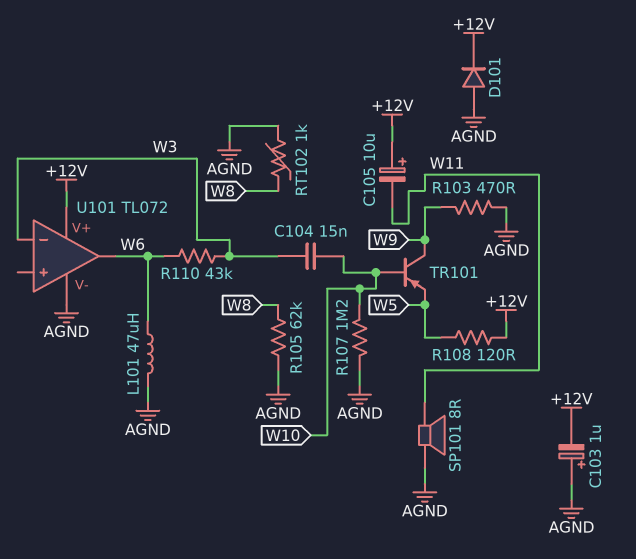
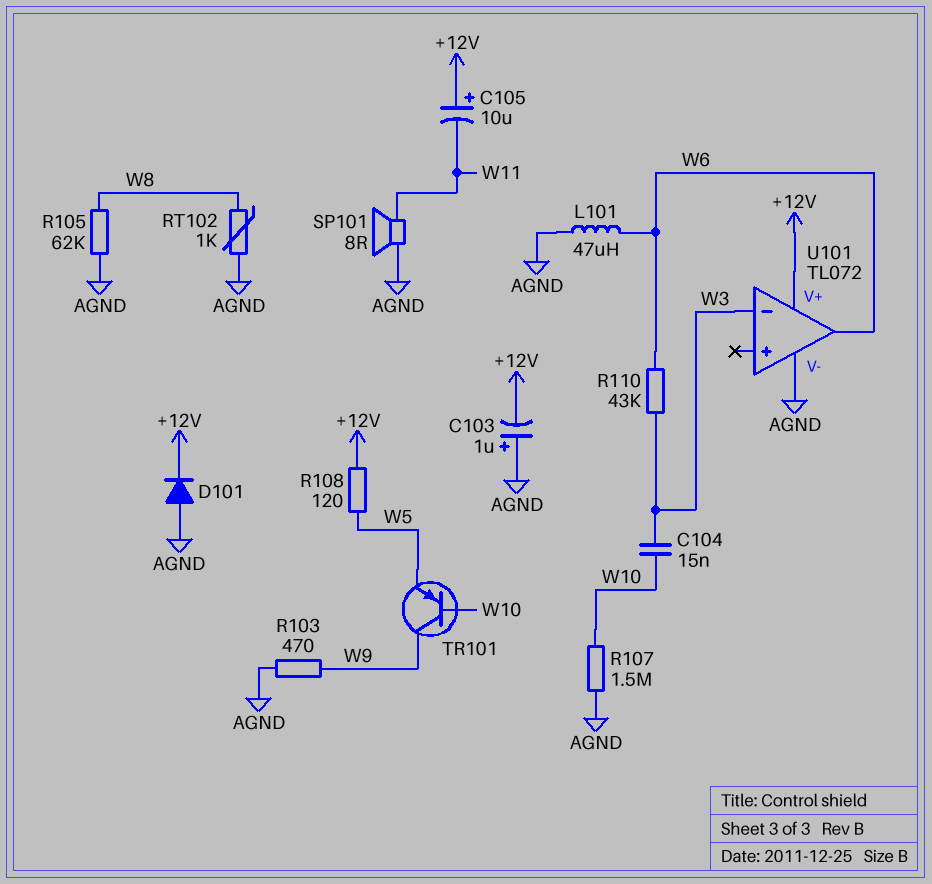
R107: 1.2M (AGND, W10) -> 1.5M (AGND, W10)

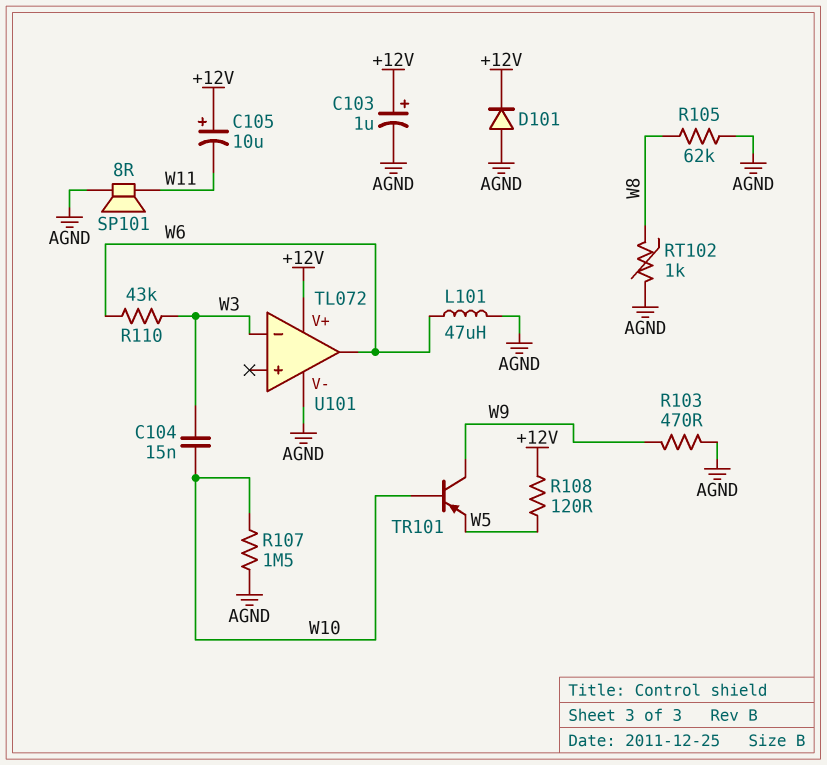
C103: 1uF (plus AGND, minus +12V) -> 1uF (plus +12V, minus AGND)

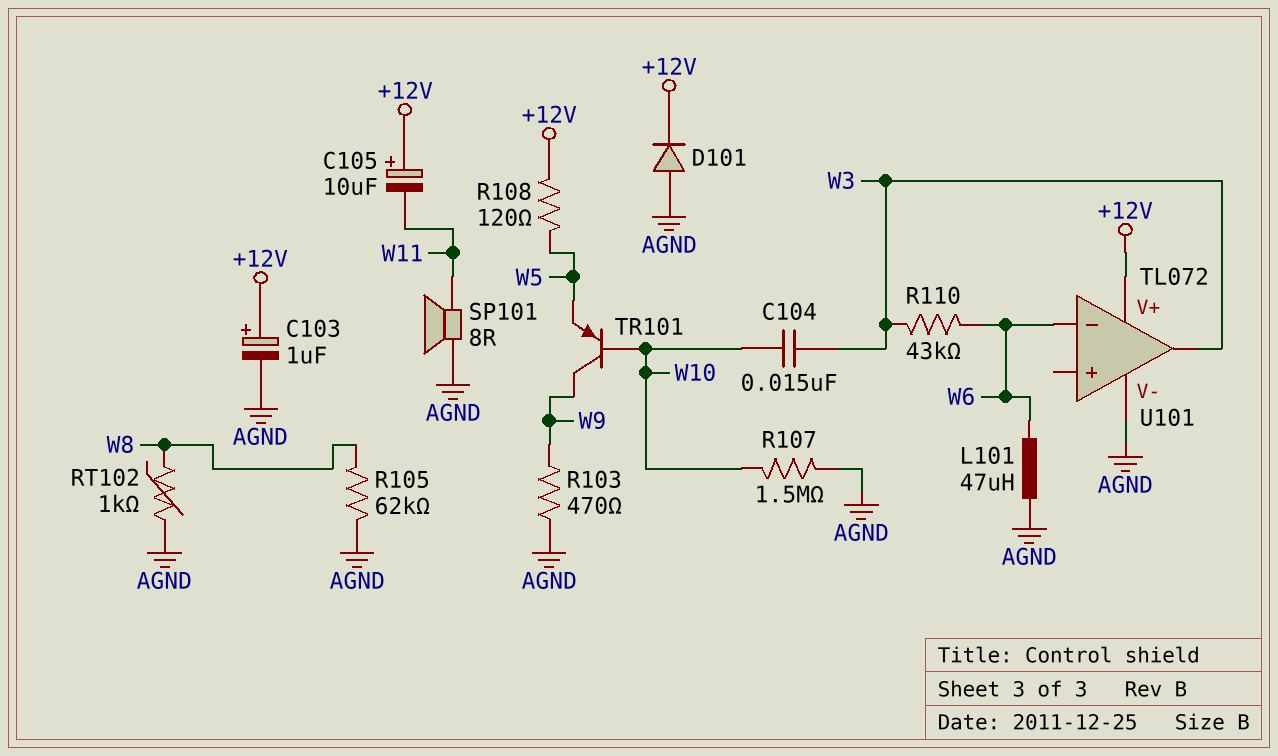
U101 pin in-: W3 -> W6
U101 pin out: W6 -> W3

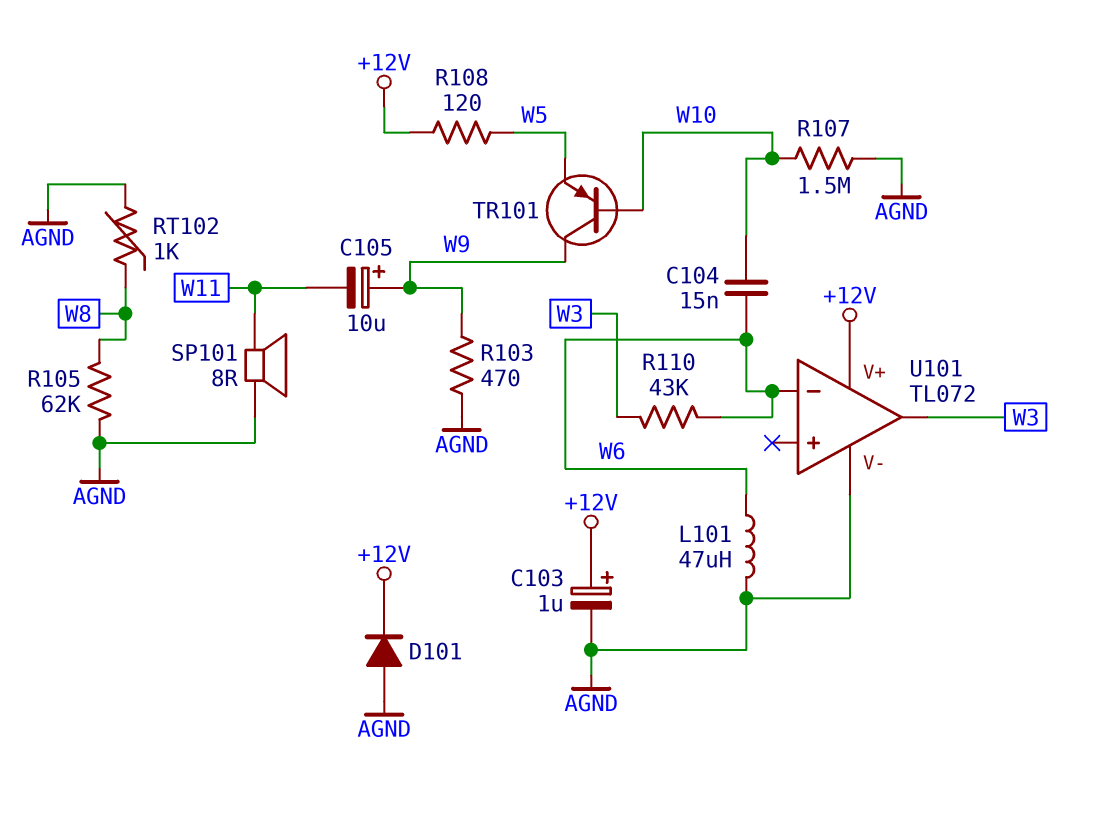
C104: 15nF (W3, W10) -> 15nF (W6, W10)
C105: 10uF (plus +12V, minus W11) -> 10uF (plus W9, minus W11)

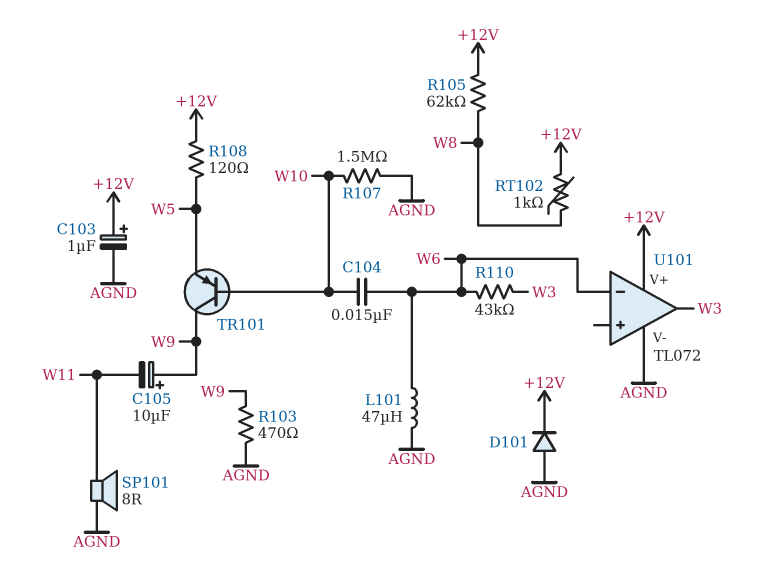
R105: 62k (AGND, W8) -> 62k (+12V, W8)
RT102: 1k (AGND, W8) -> 1k (+12V, W8)

